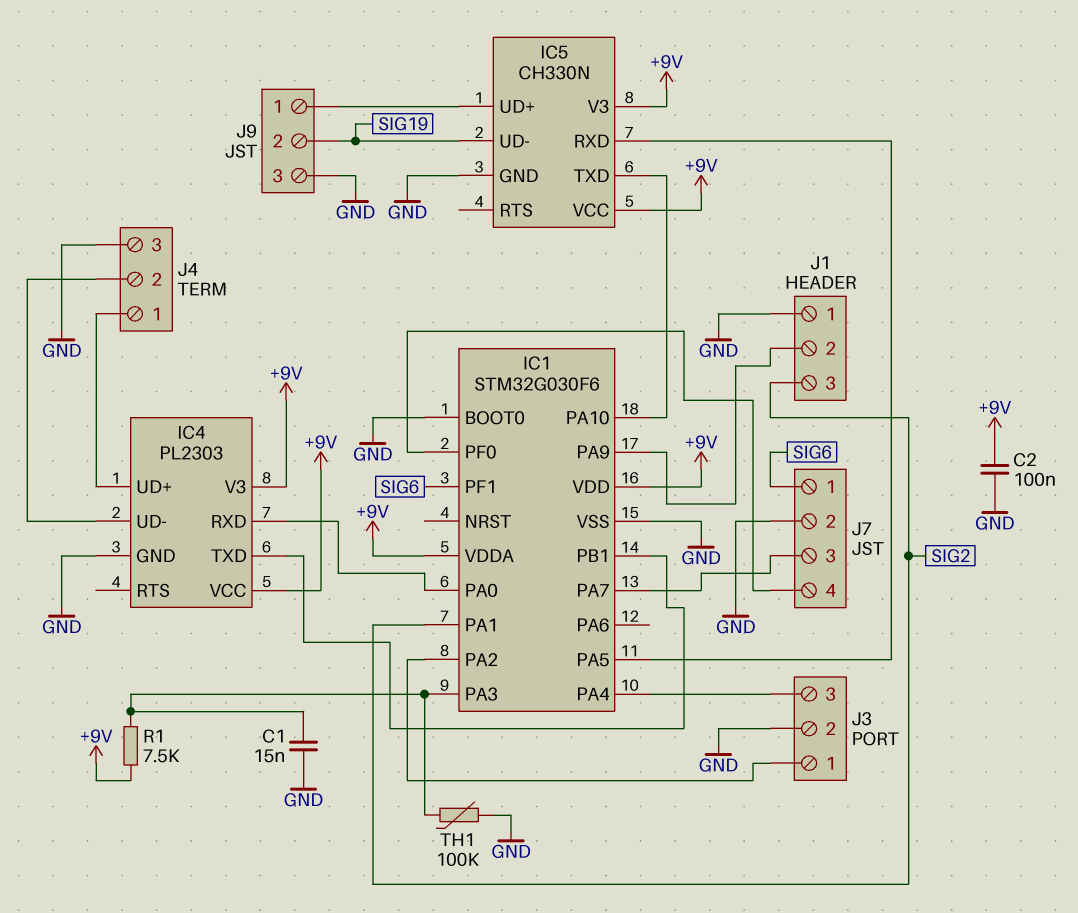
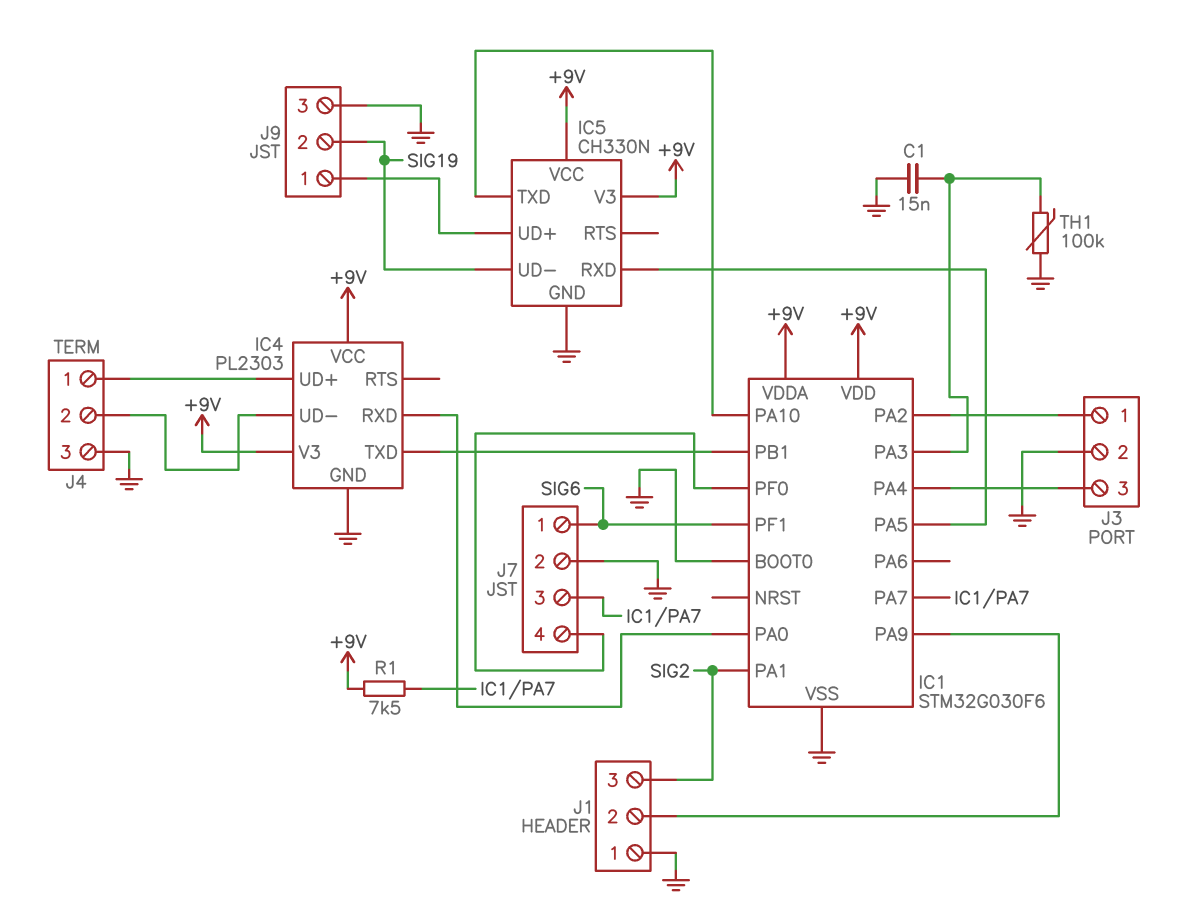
C2: 100nF (+9V, GND) -> none
R1: 7.5k (+9V, IC1/PA3) -> 7.5k (+9V, IC1/PA7)

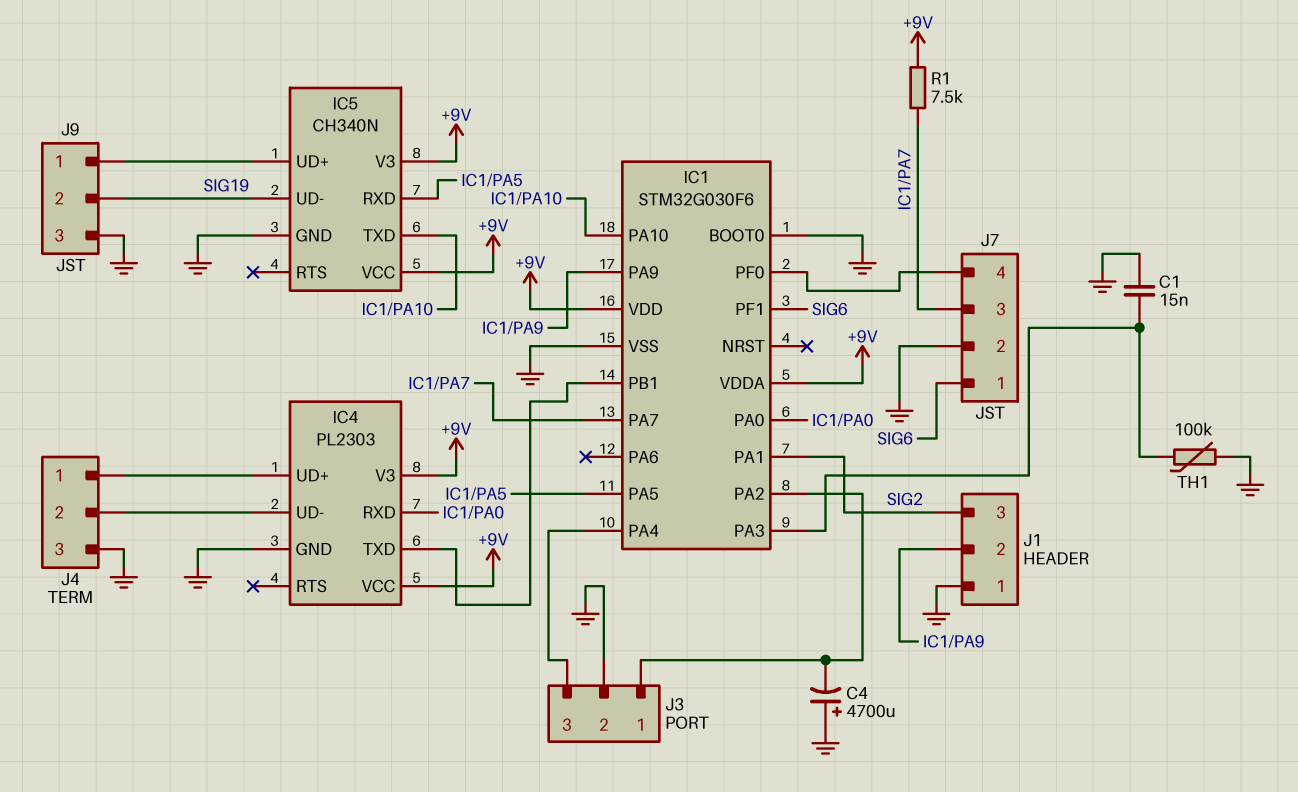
C4: none -> 4700uF (plus GND, minus IC1/PA2)
IC5: CH330N -> CH340N

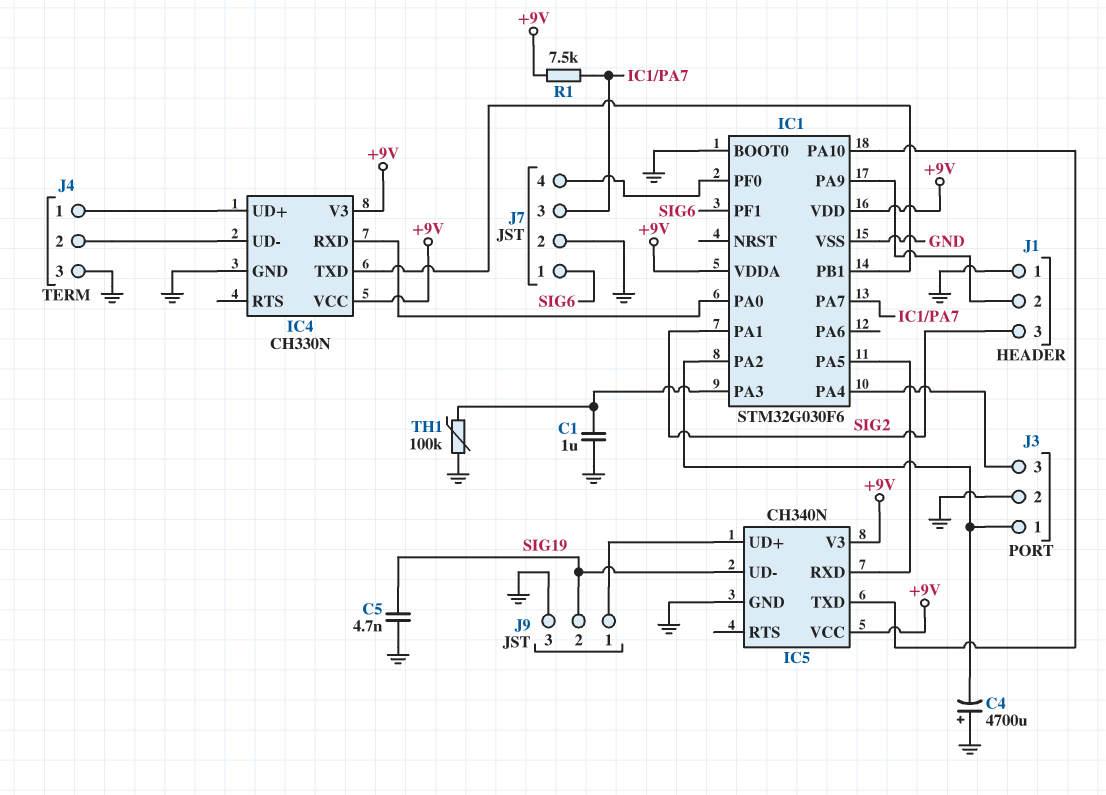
C1: 15nF (GND, IC1/PA3) -> 1uF (GND, IC1/PA3)
C5: none -> 4.7nF (GND, SIG19)
IC4: PL2303 -> CH330N

